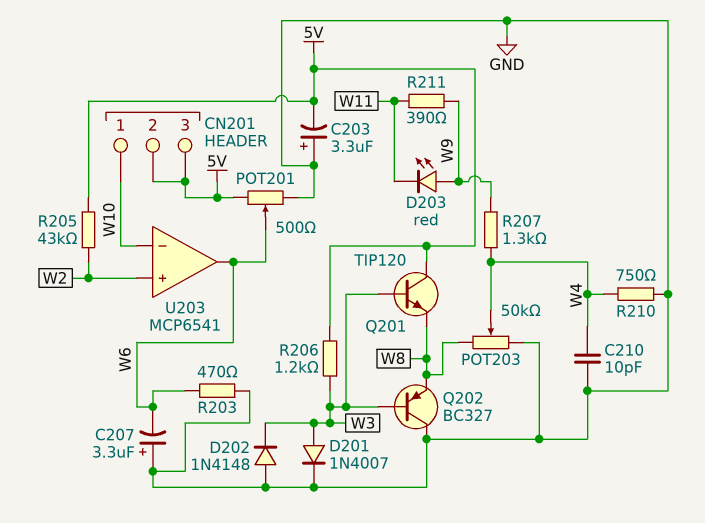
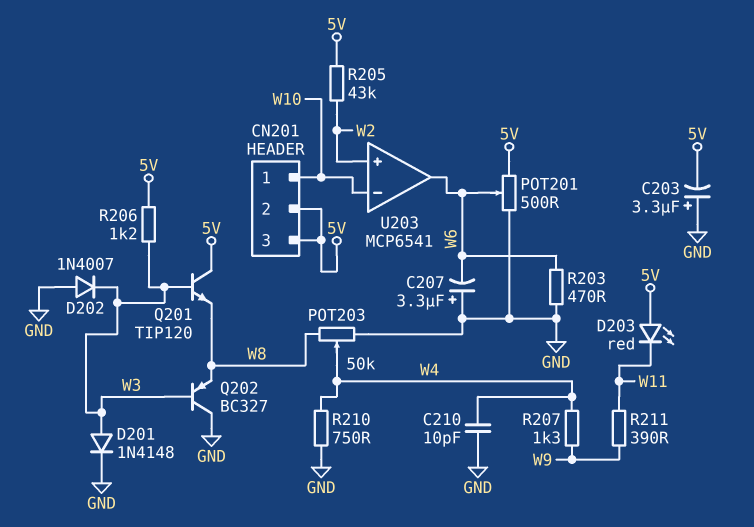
D201: diode 1N4007 (A W3, K GND) -> diode 1N4148 (A W3, K GND)
D202: diode 1N4148 (A GND, K W3) -> diode 1N4007 (A GND, K W3)
D203: LED red (A W9, K W11) -> LED red (A 5V, K W11)

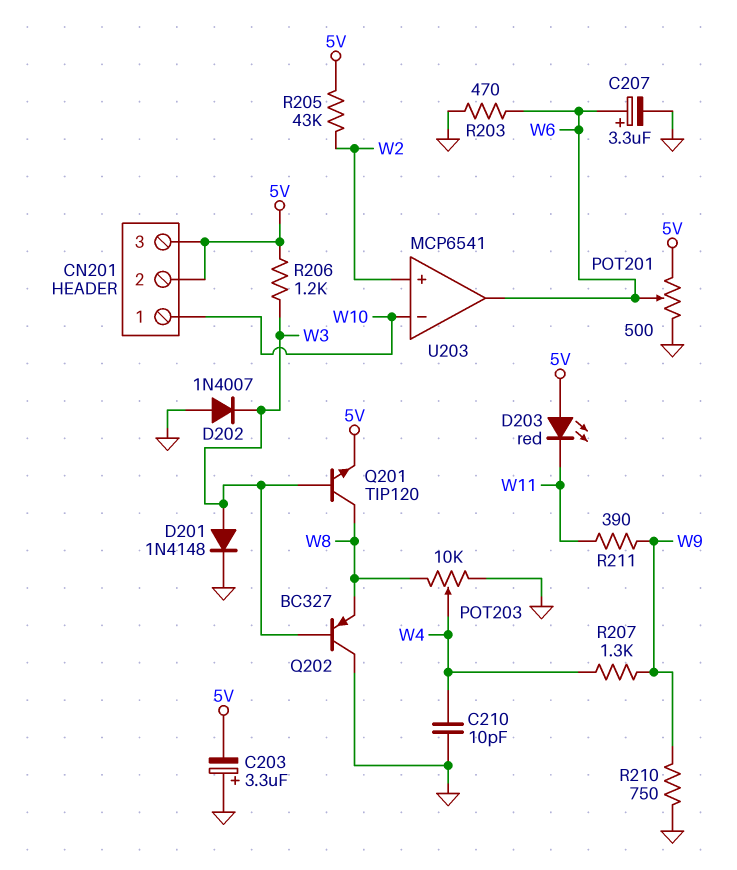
C207: 3.3uF (plus GND, minus W6) -> 3.3uF (plus W6, minus GND)
POT203: 50k (GND, W8, wiper W4) -> 10k (GND, W8, wiper W4)
Q201: NPN TIP120 (B W3, C 5V, E W8) -> NPN TIP120 (B W3, C W8, E 5V)
R210: 750 (GND, W4) -> 750 (GND, W9)

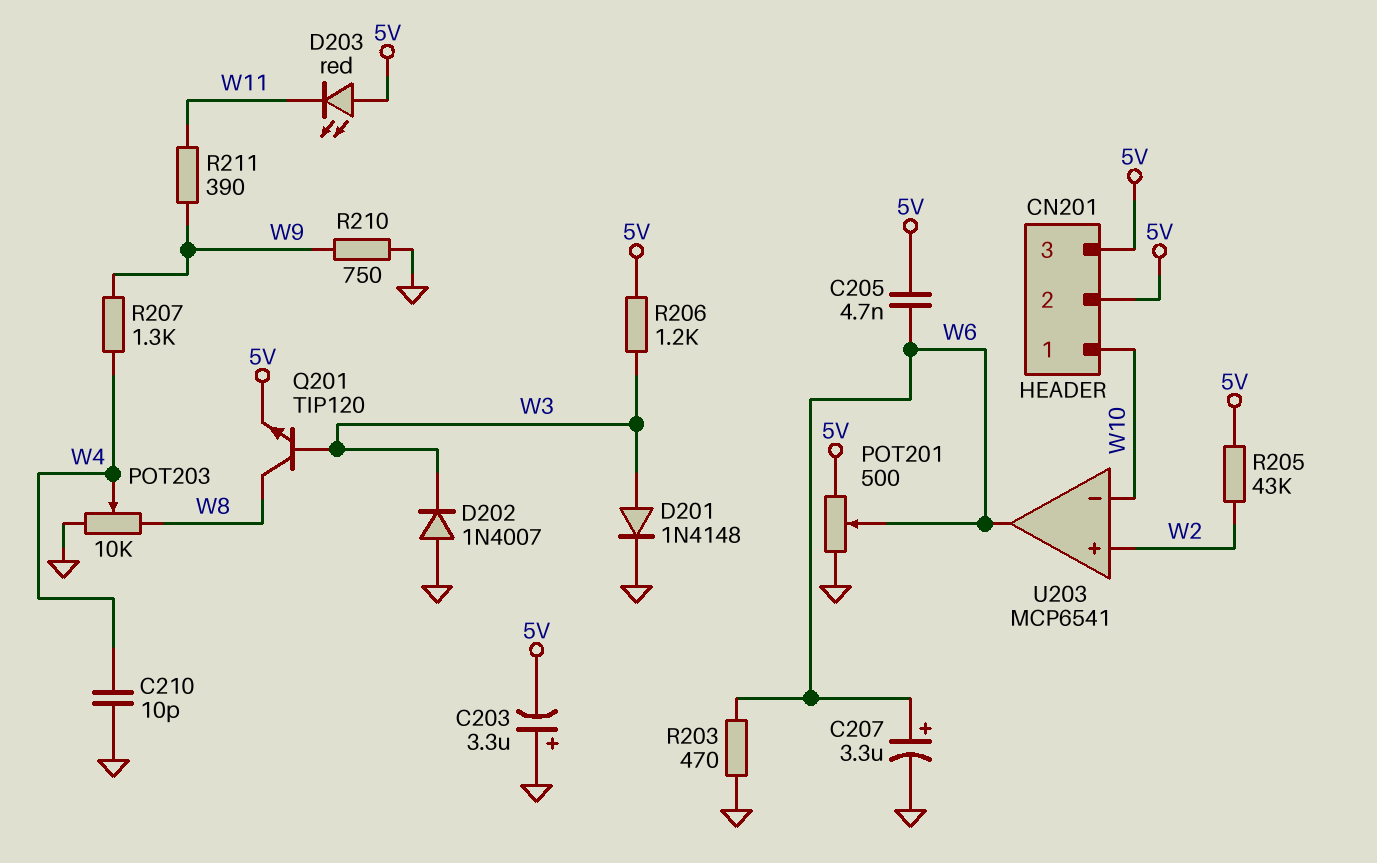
C205: none -> 4.7nF (5V, W6)
Q202: PNP BC327 (B W3, C GND, E W8) -> none

